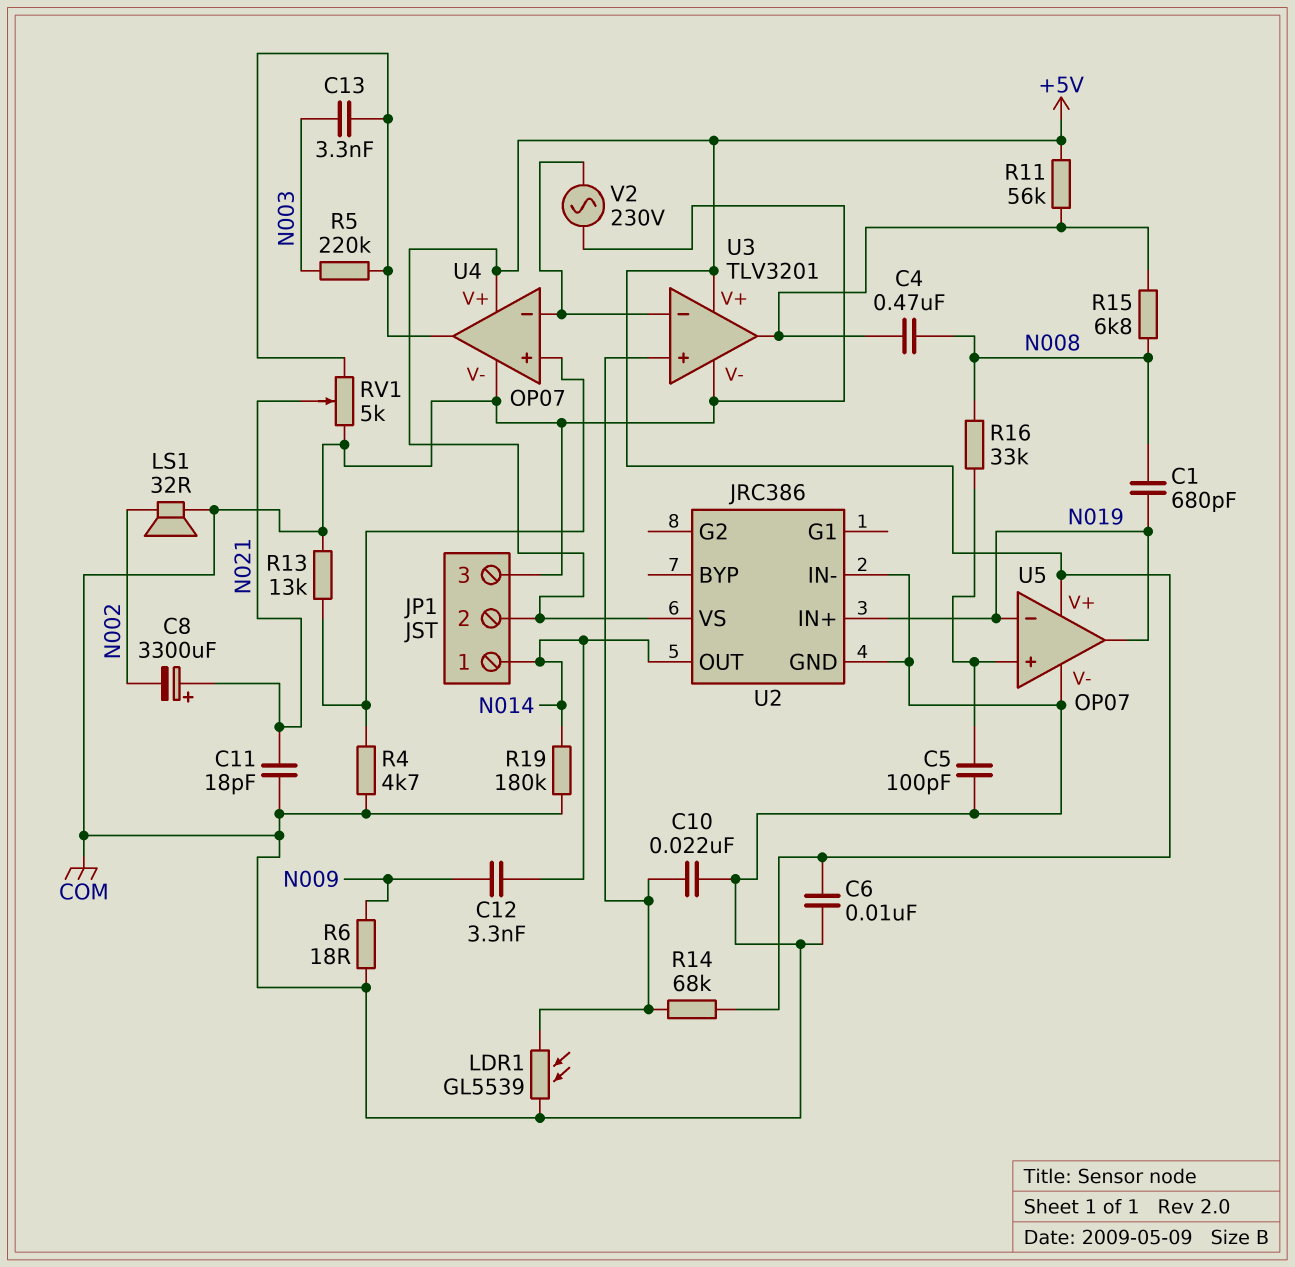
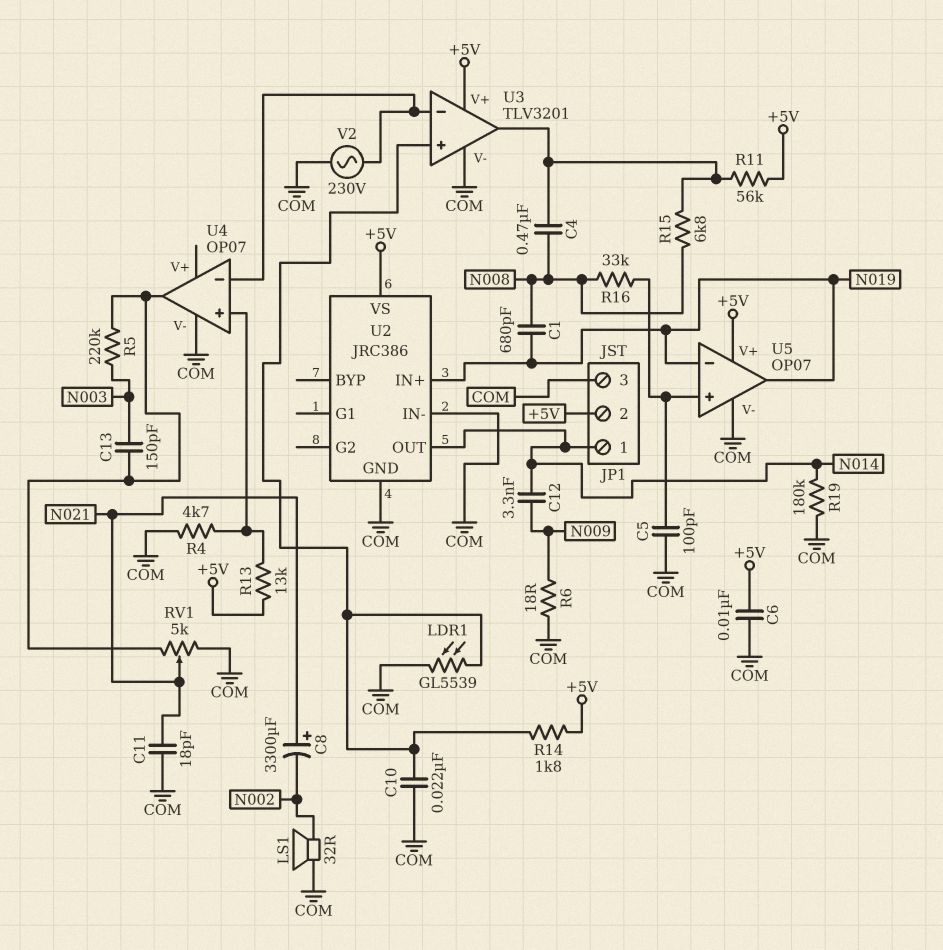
C13: 3.3nF (N003, U4/out) -> 150pF (N003, U4/out)
R13: 13k (COM, U4/in+) -> 13k (+5V, U4/in+)
R14: 68k (+5V, U3/in+) -> 1.8k (+5V, U3/in+)
U4 pin V+: +5V -> none

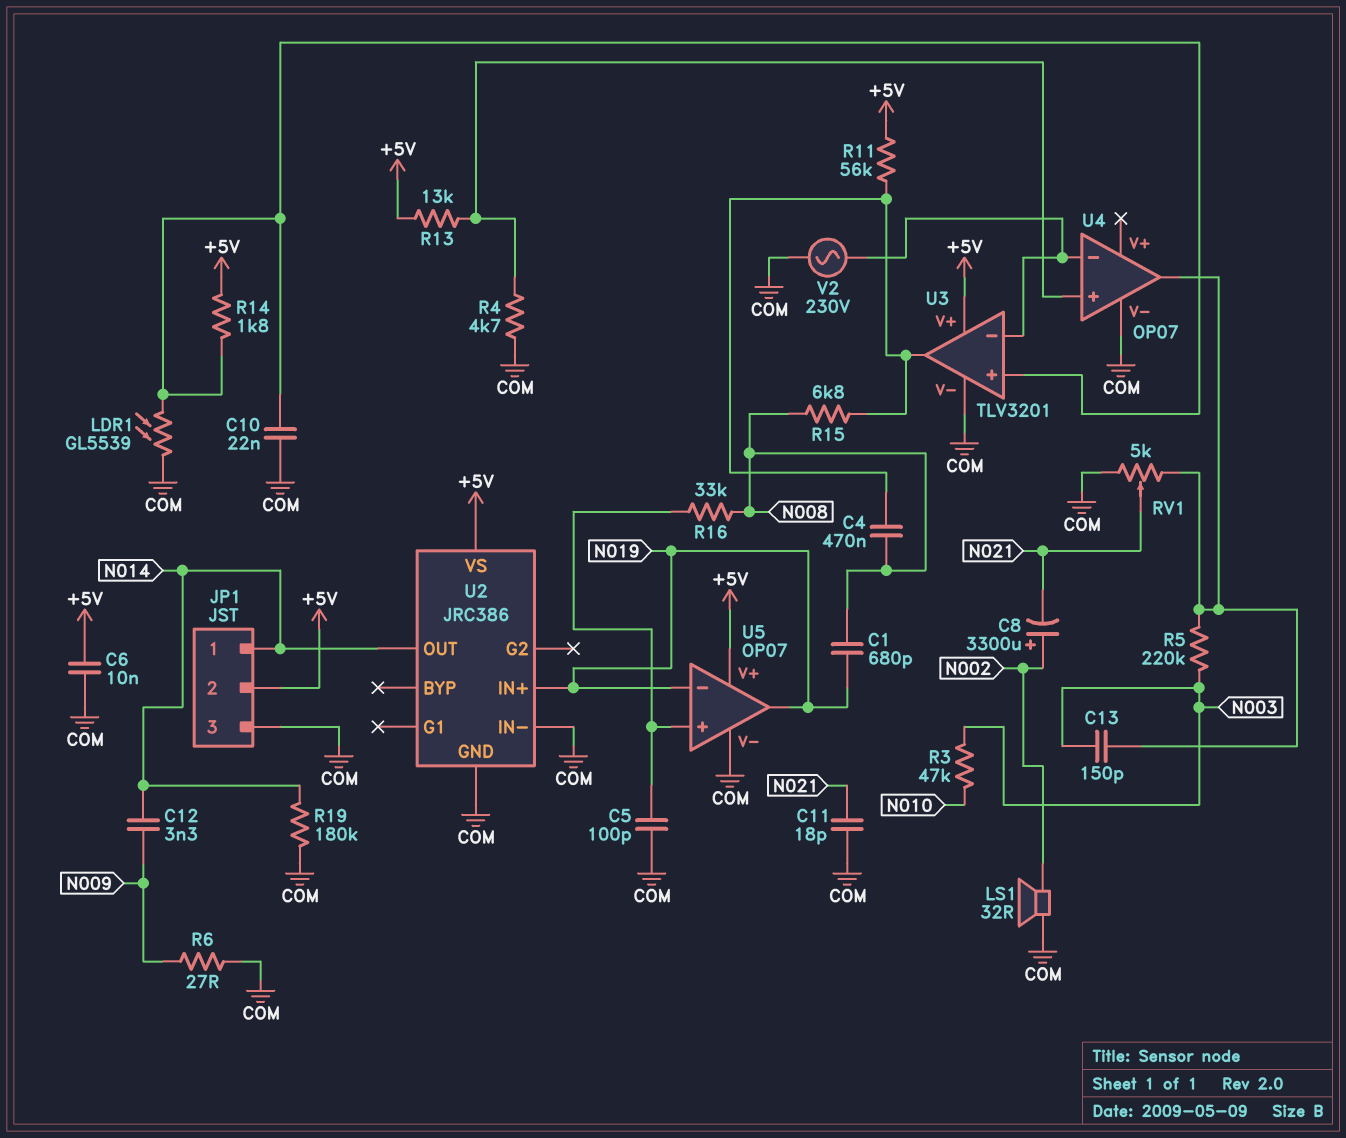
C8: 3300uF (plus N021, minus N002) -> 3300uF (plus N002, minus N021)
R3: none -> 47k (N003, N010)
R6: 18 (COM, N009) -> 27 (COM, N009)

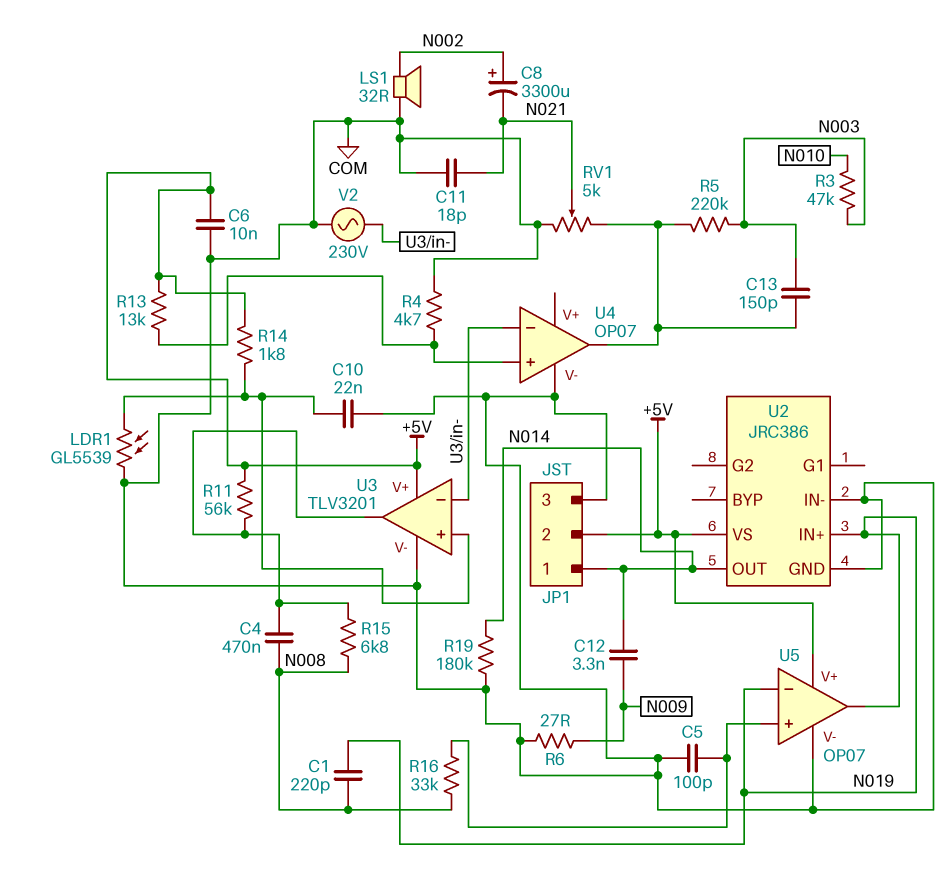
C1: 680pF (N008, N019) -> 220pF (N008, N019)

